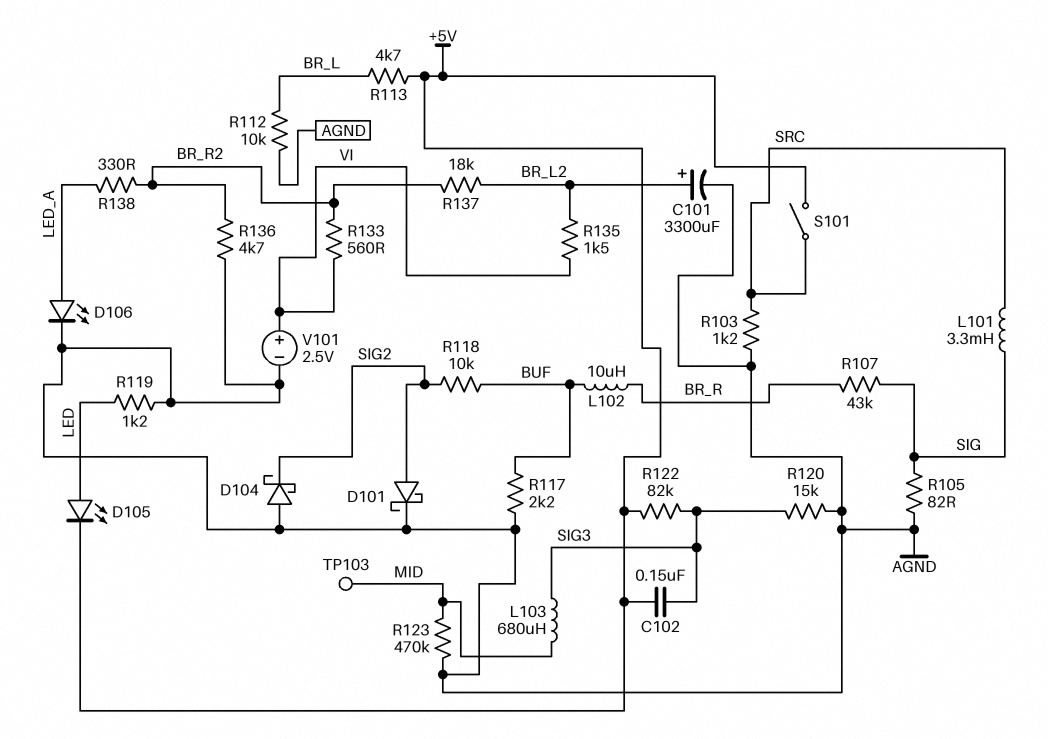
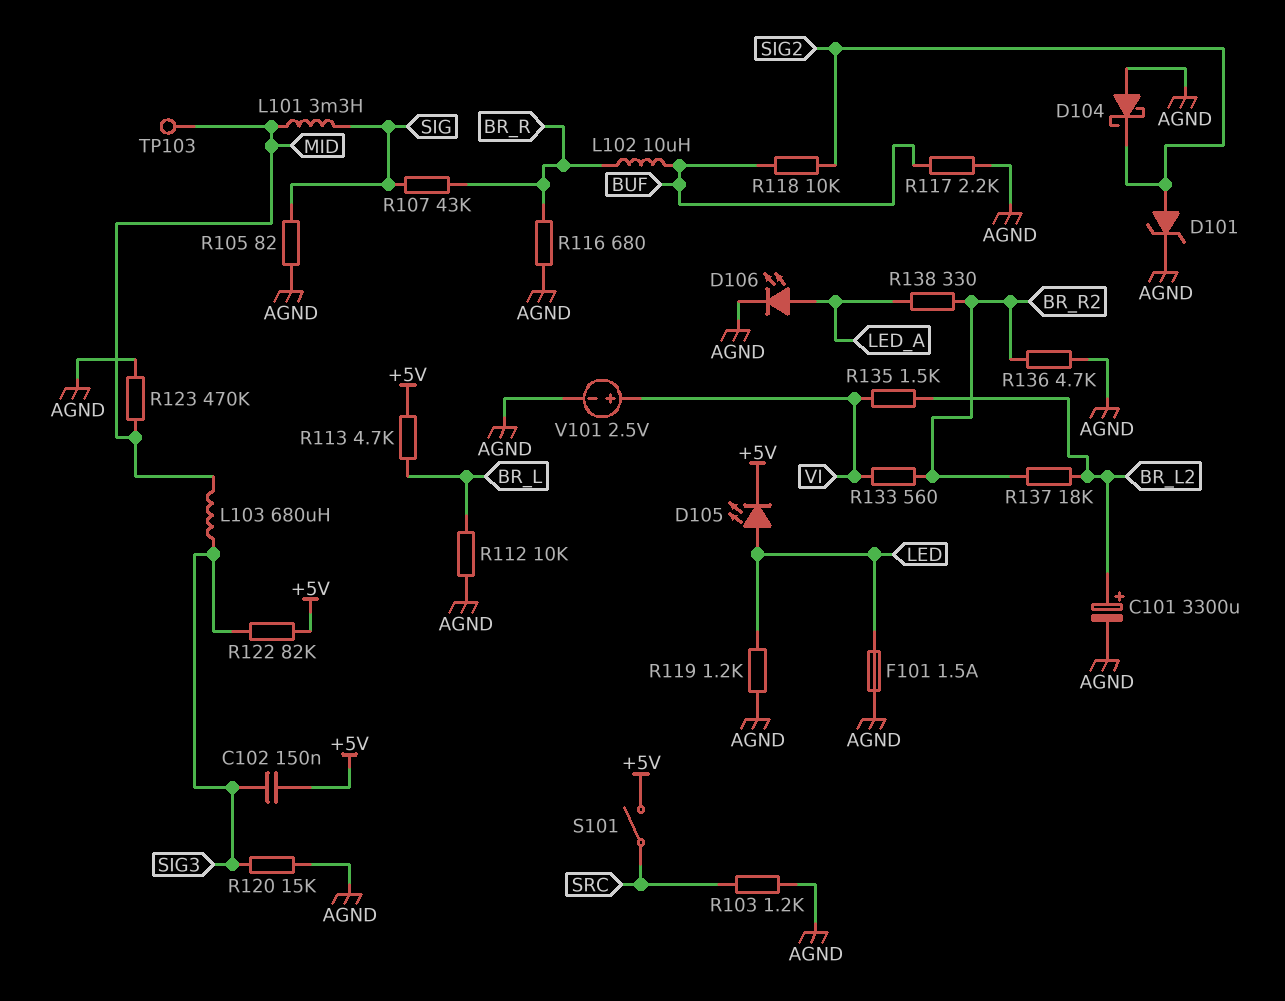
D101: schottky (A SIG2, K AGND) -> zener (A SIG2, K AGND)
F101: none -> 1.5A (AGND, LED)
L101: 3.3mH (SIG, SRC) -> 3.3mH (MID, SIG)
R116: none -> 680 (AGND, BR_R)

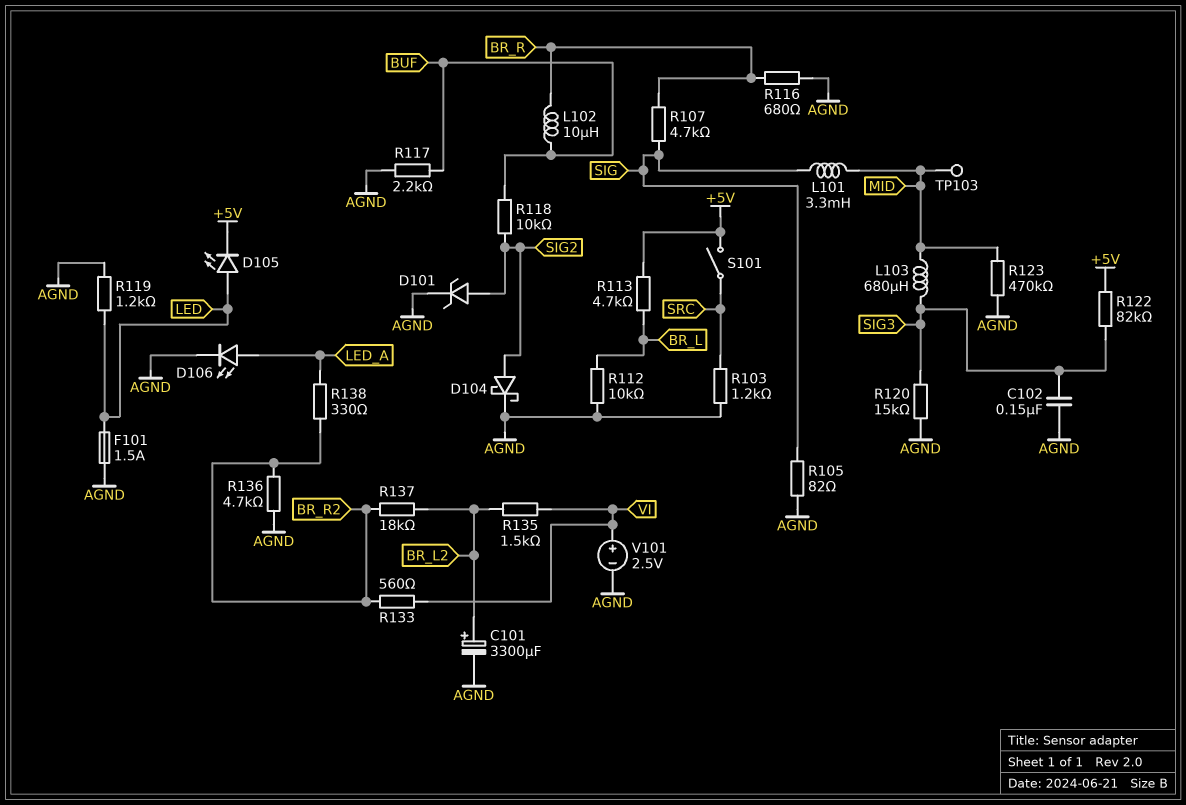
C102: 150nF (+5V, SIG3) -> 150nF (AGND, SIG3)
D104: schottky (A AGND, K SIG2) -> schottky (A SIG2, K AGND)
R107: 43k (BR_R, SIG) -> 4.7k (BR_R, SIG)

